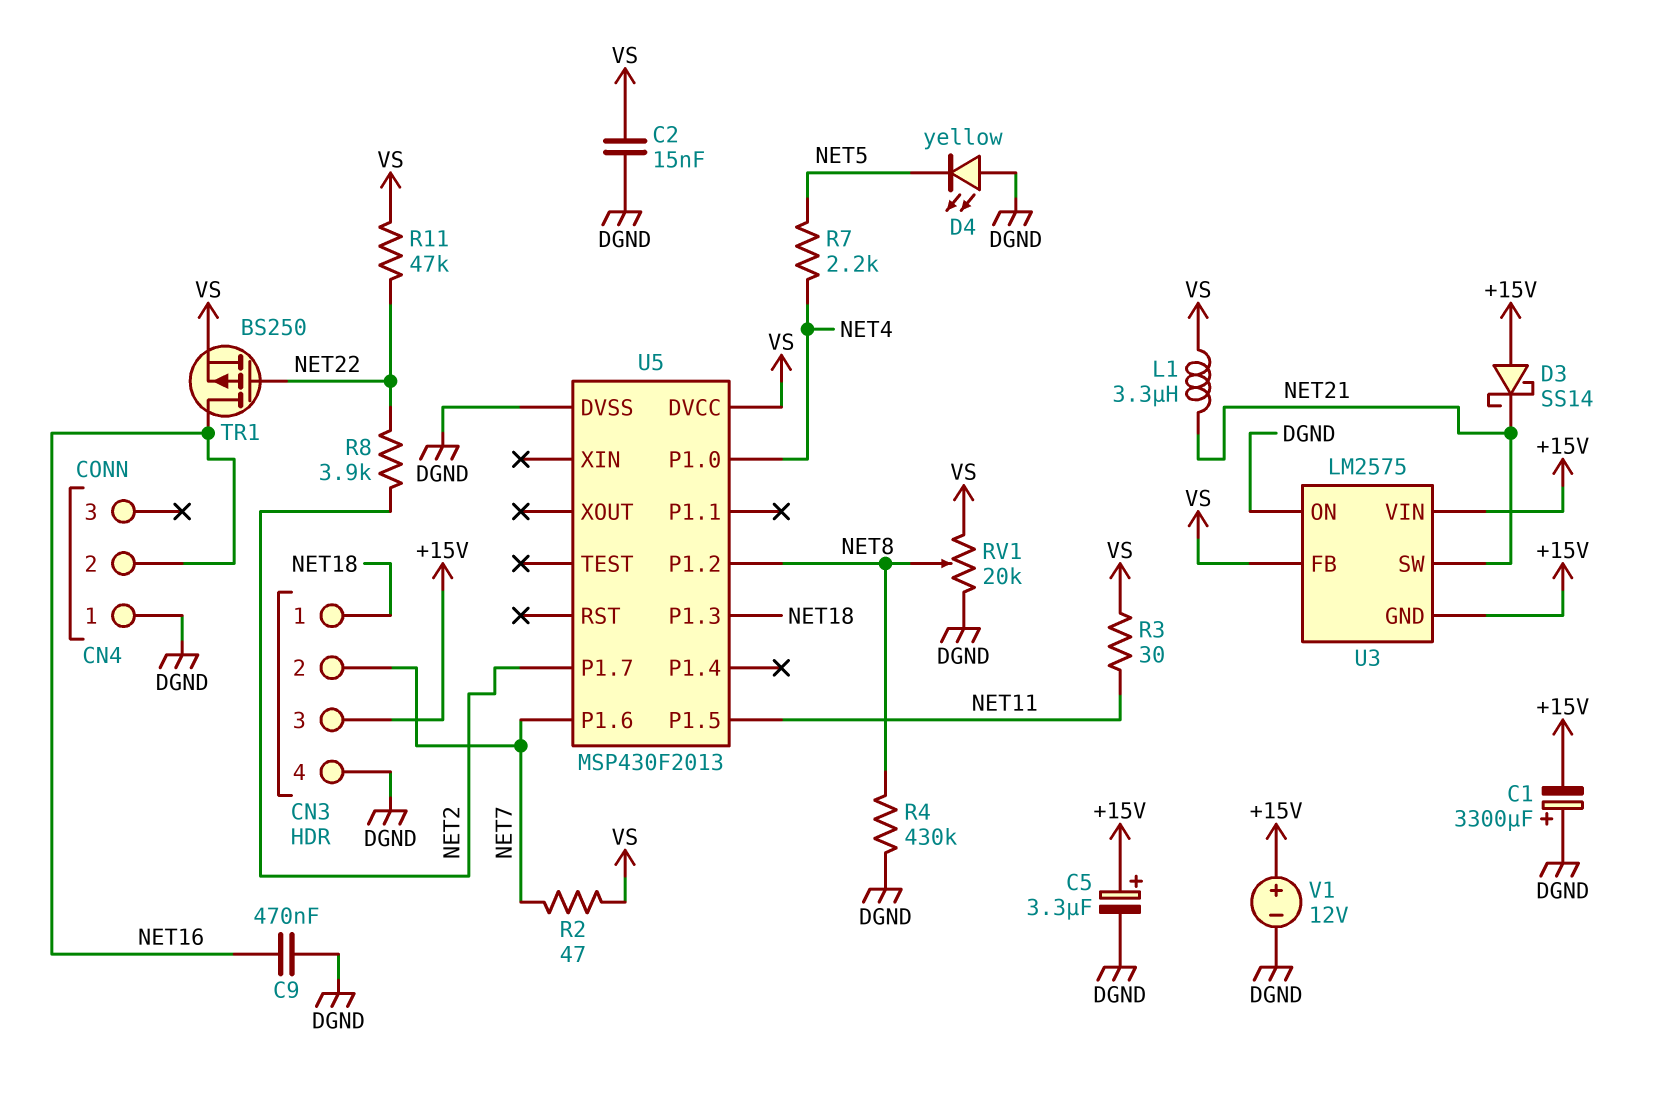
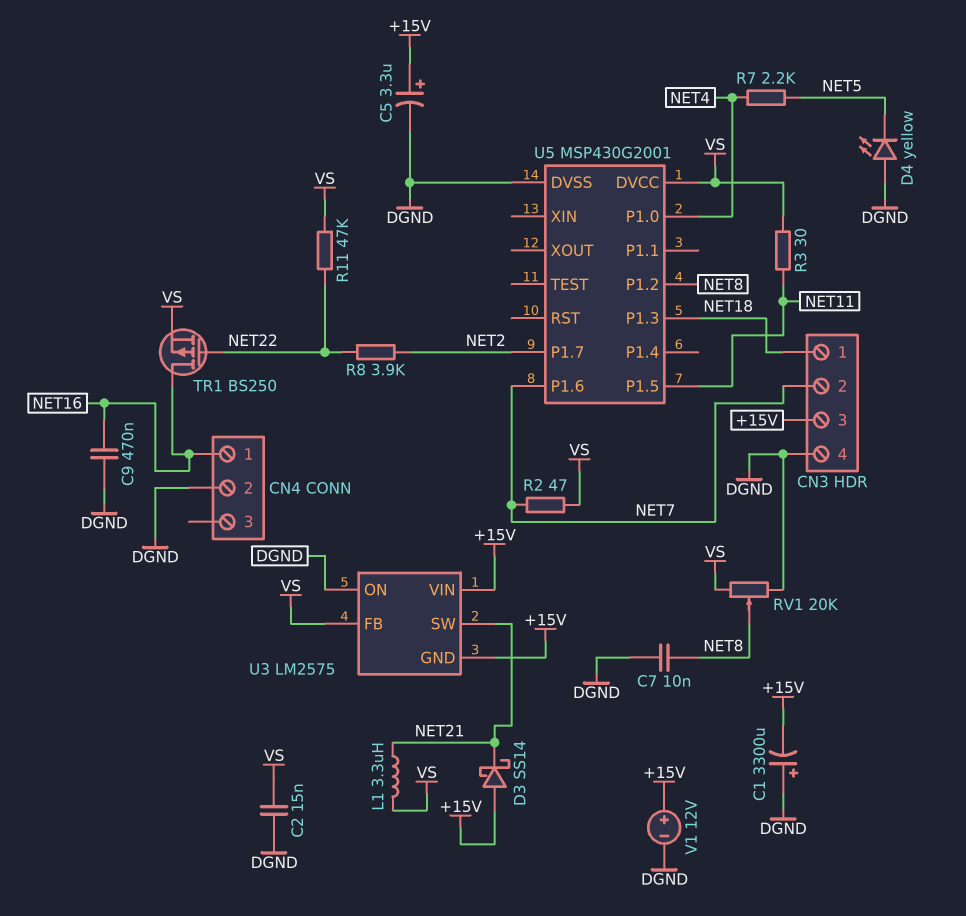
C7: none -> 10nF (DGND, NET8)
CN4 pin 1: DGND -> NET16
CN4 pin 2: NET16 -> DGND
R4: 430k (DGND, NET8) -> none
U5: MSP430F2013 -> MSP430G2001

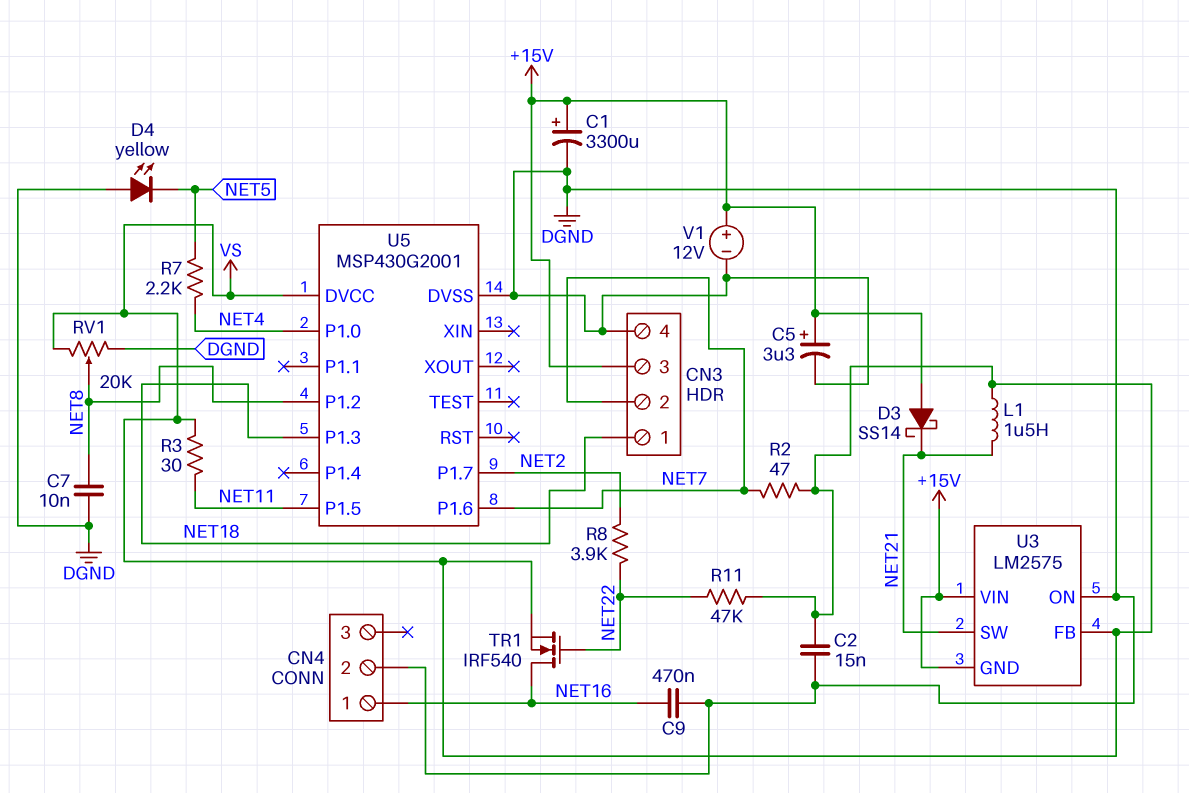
C1: 3300uF (plus DGND, minus +15V) -> 3300uF (plus +15V, minus DGND)
L1: 3.3uH (NET21, VS) -> 1.5uH (NET21, VS)
TR1: PMOS BS250 (G NET22, D NET16, S VS) -> NMOS IRF540 (G NET22, D NET16, S VS)

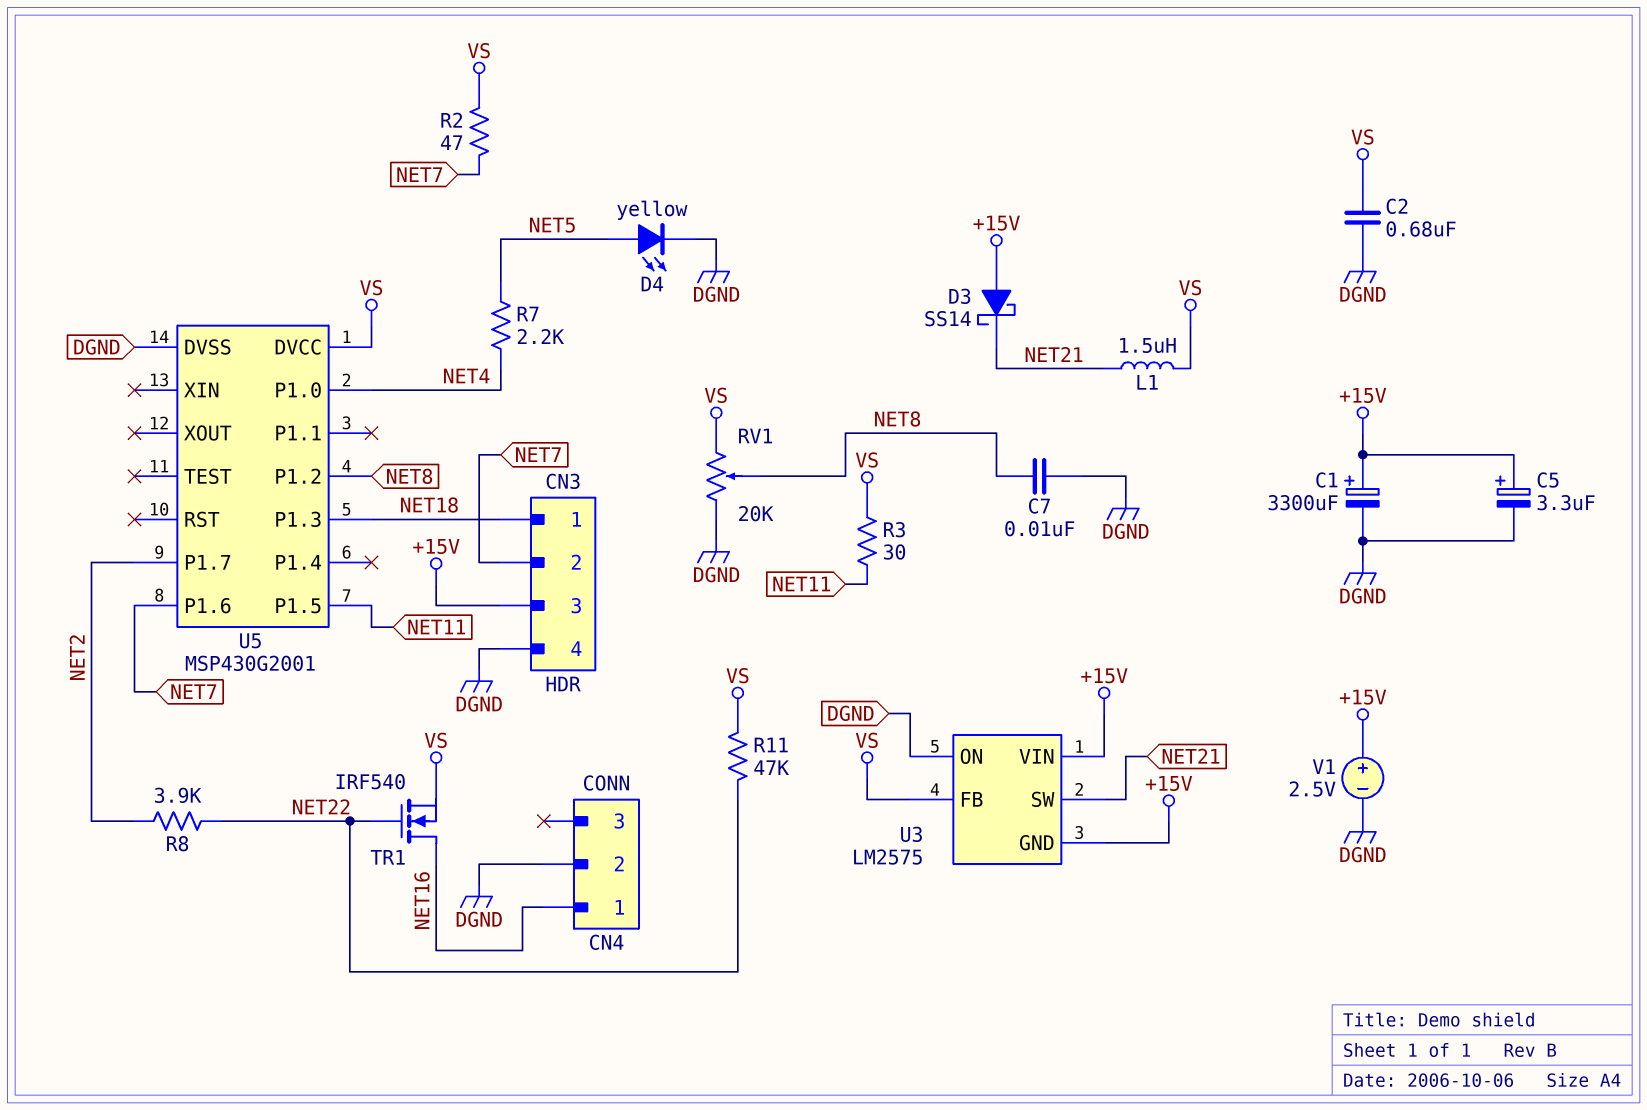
C2: 15nF (DGND, VS) -> 680nF (DGND, VS)
C9: 470nF (DGND, NET16) -> none
D4: LED yellow (A DGND, K NET5) -> LED yellow (A NET5, K DGND)
V1: 12V (plus +15V, minus DGND) -> 2.5V (plus +15V, minus DGND)

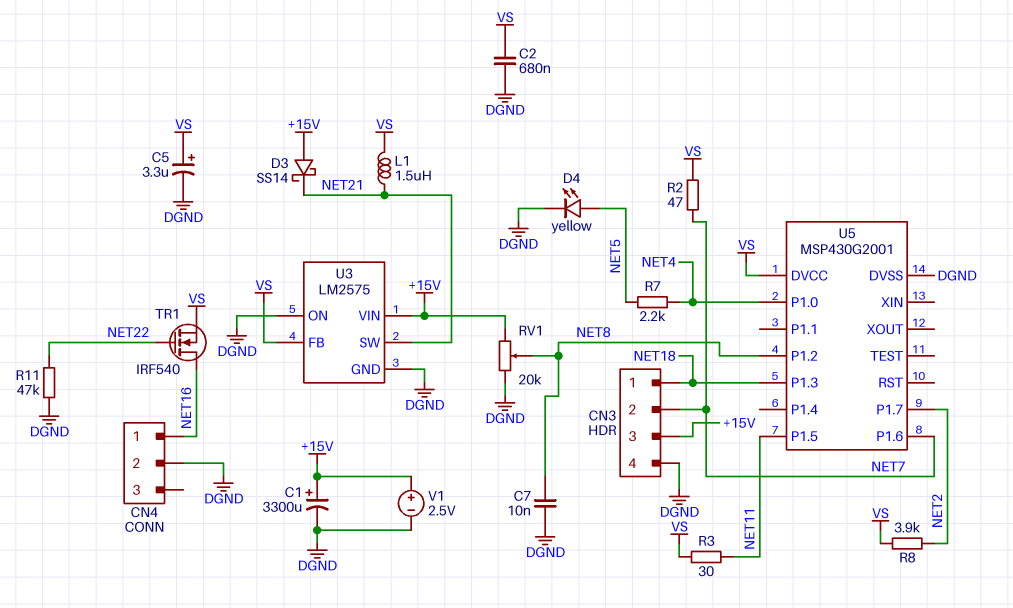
C5: 3.3uF (plus +15V, minus DGND) -> 3.3uF (plus VS, minus DGND)
R8: 3.9k (NET2, NET22) -> 3.9k (NET2, VS)
R11: 47k (NET22, VS) -> 47k (DGND, NET22)
RV1: 20k (DGND, VS, wiper NET8) -> 20k (+15V, DGND, wiper NET8)
U3 pin GND: +15V -> DGND

